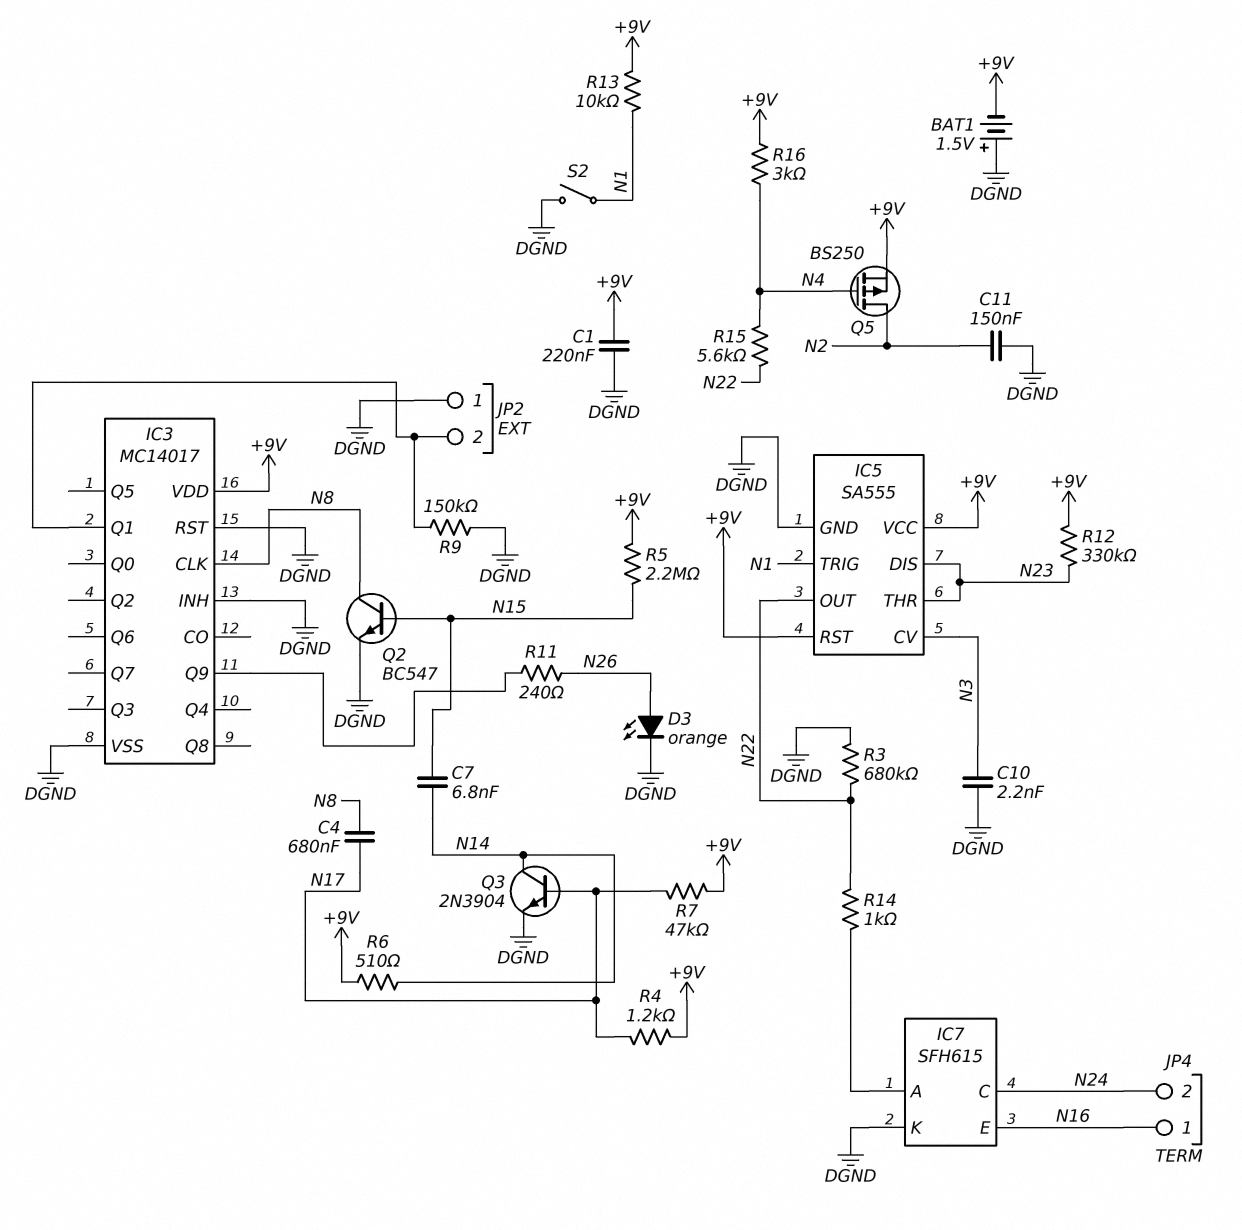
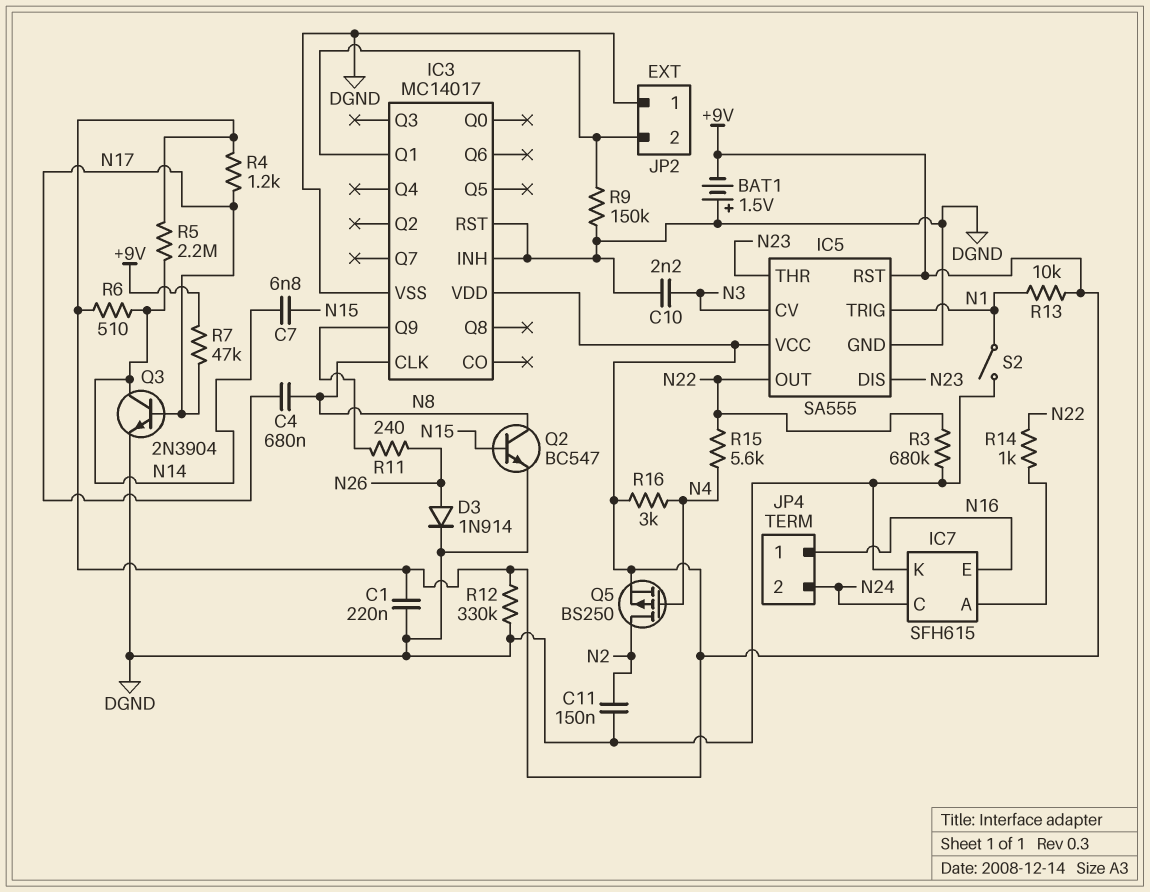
D3: LED orange (A N26, K DGND) -> diode 1N914 (A N26, K DGND)
R5: 2.2M (+9V, N15) -> 2.2M (+9V, N14)
R12: 330k (+9V, N23) -> 330k (+9V, DGND)

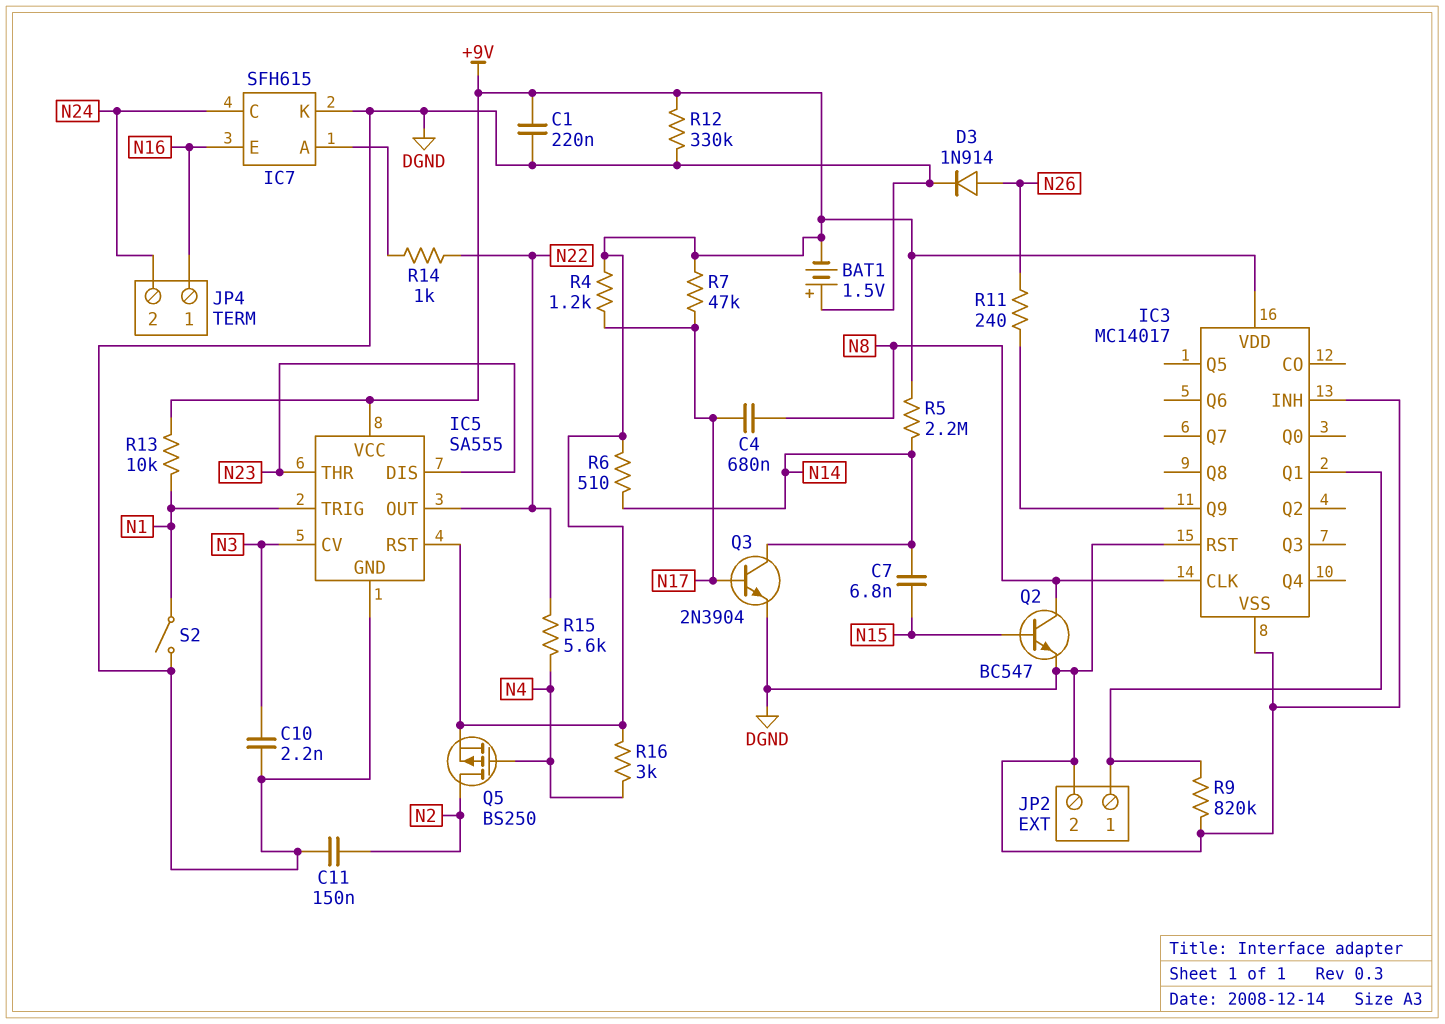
JP2 pin 1: DGND -> IC3/Q1
JP2 pin 2: IC3/Q1 -> DGND
R3: 680k (DGND, N22) -> none
R9: 150k (DGND, IC3/Q1) -> 820k (DGND, IC3/Q1)

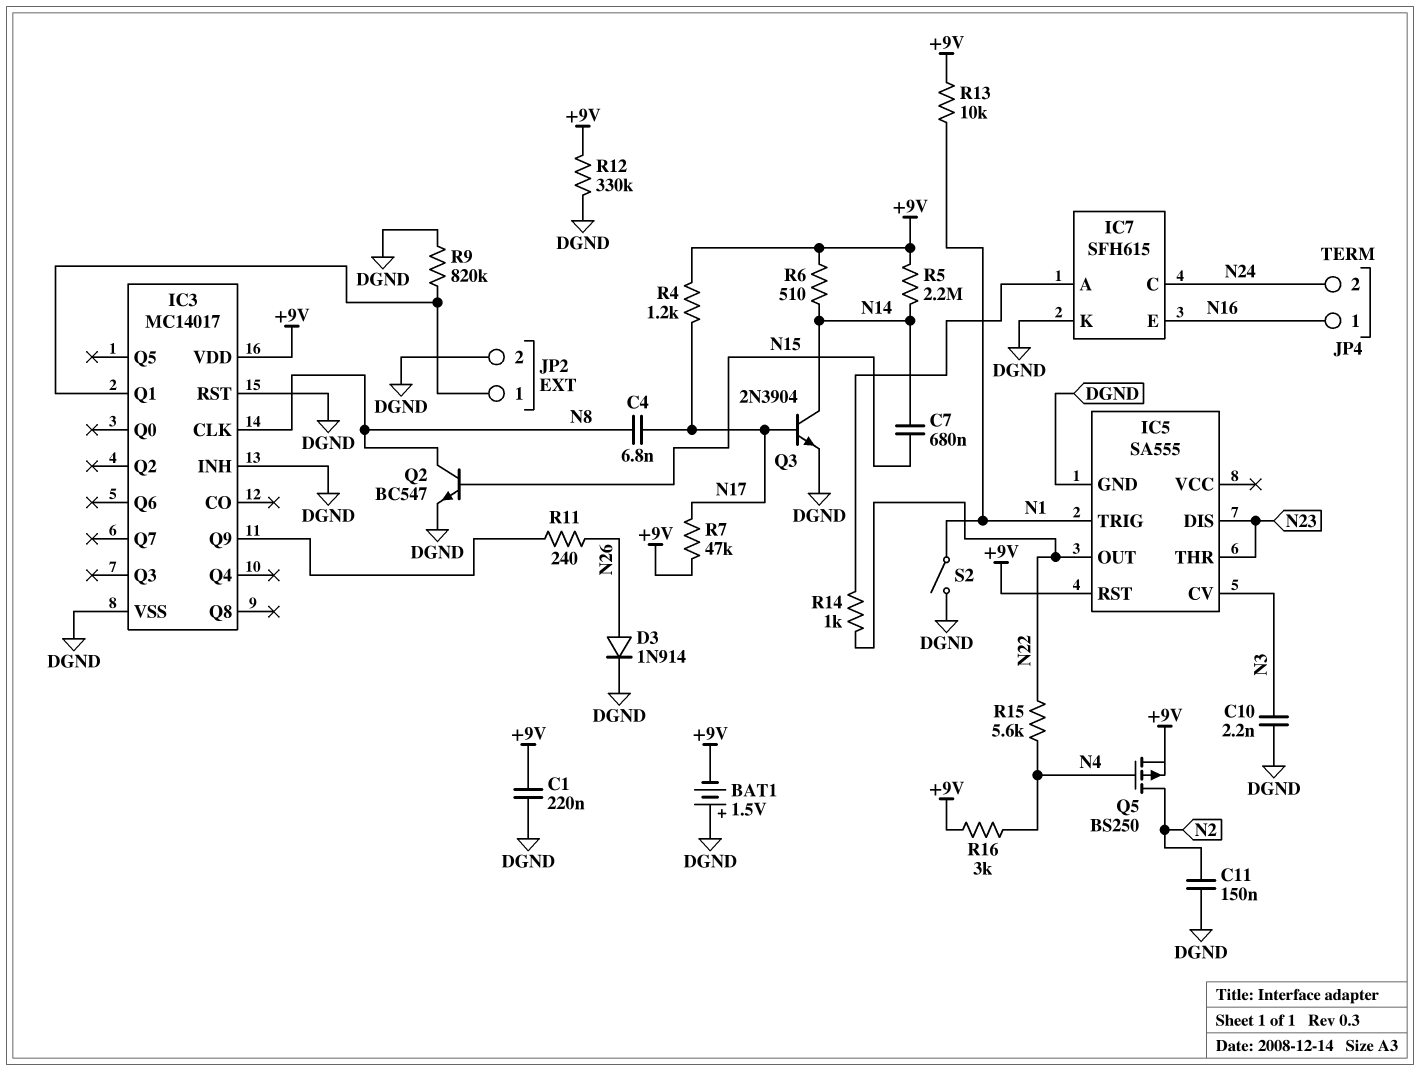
C4: 680nF (N8, N17) -> 6.8nF (N8, N17)
C7: 6.8nF (N14, N15) -> 680nF (N14, N15)
IC5 pin VCC: +9V -> none

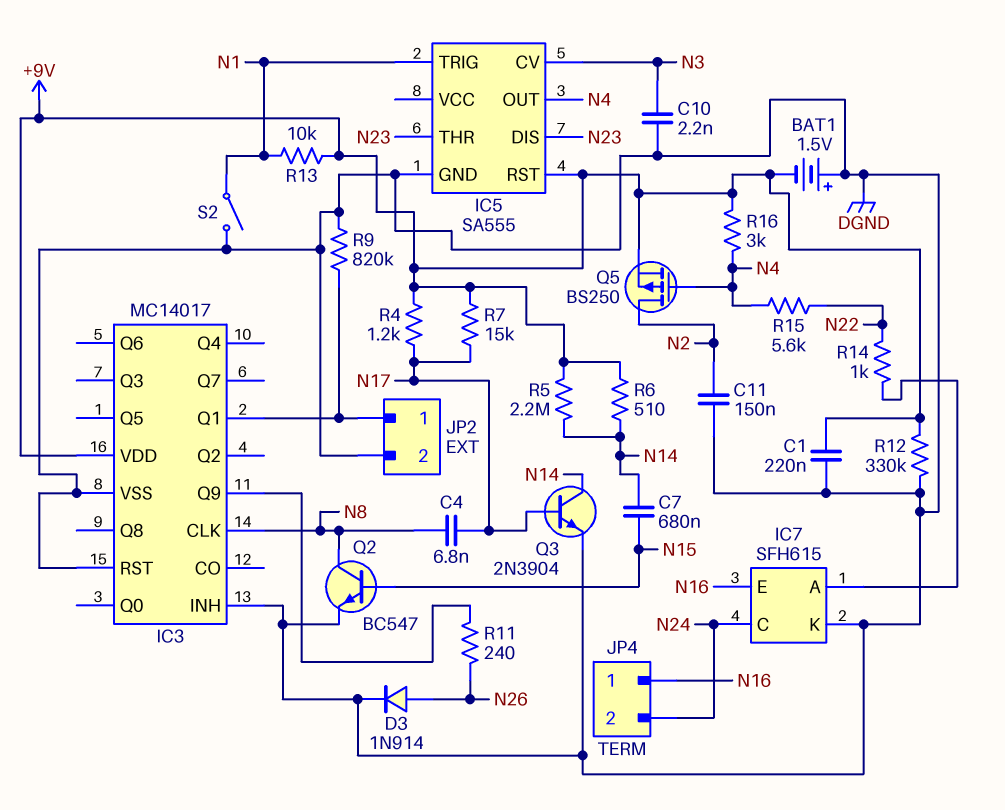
IC5 pin OUT: N22 -> N4
R7: 47k (+9V, N17) -> 15k (+9V, N17)

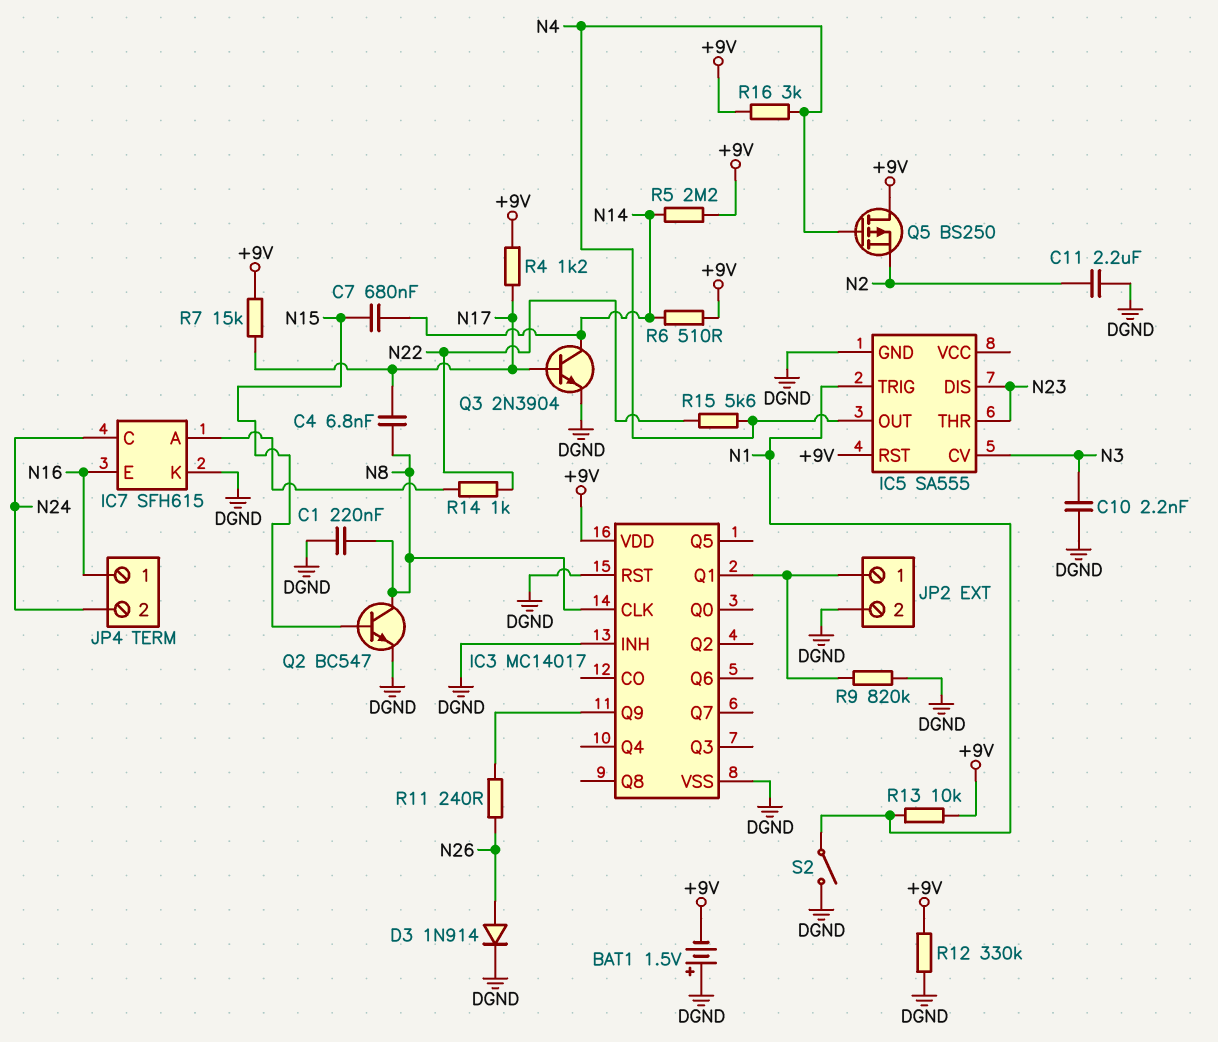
C1: 220nF (+9V, DGND) -> 220nF (DGND, N8)
C11: 150nF (DGND, N2) -> 2.2uF (DGND, N2)
Q5: PMOS BS250 (G N4, D N2, S +9V) -> PMOS BS250 (G N4, D +9V, S N2)

